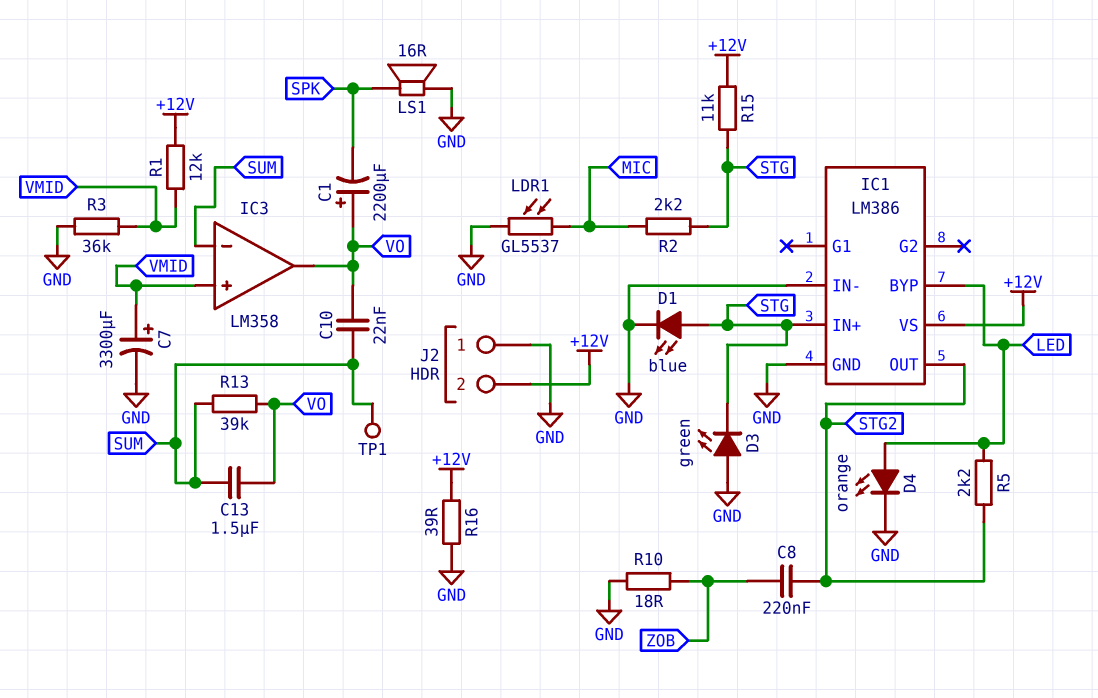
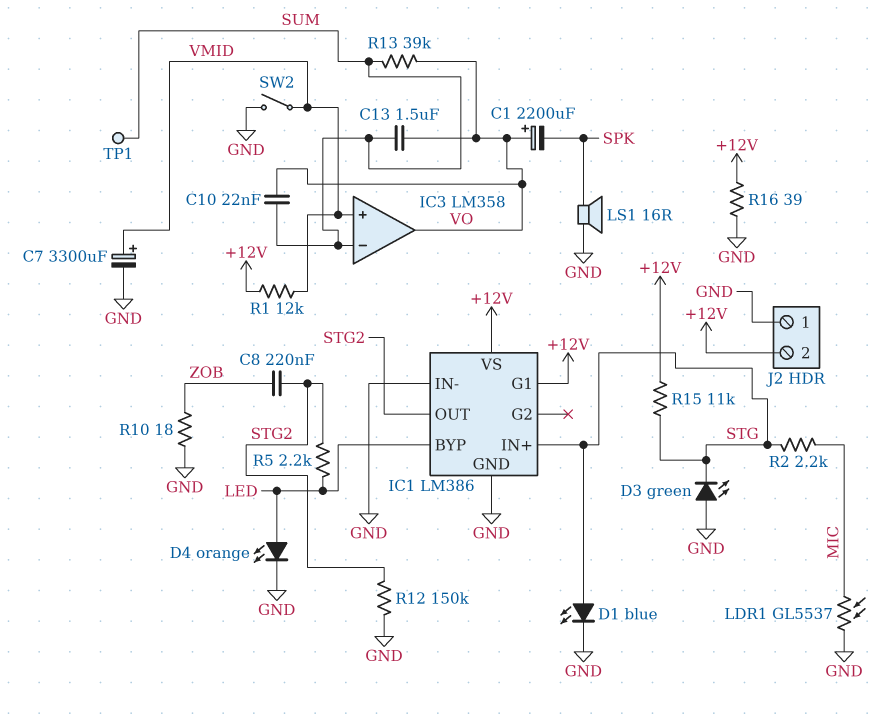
IC1 pin G1: none -> +12V
R3: 36k (GND, VMID) -> none
R12: none -> 150k (GND, STG2)
SW2: none -> switch (GND, VMID)

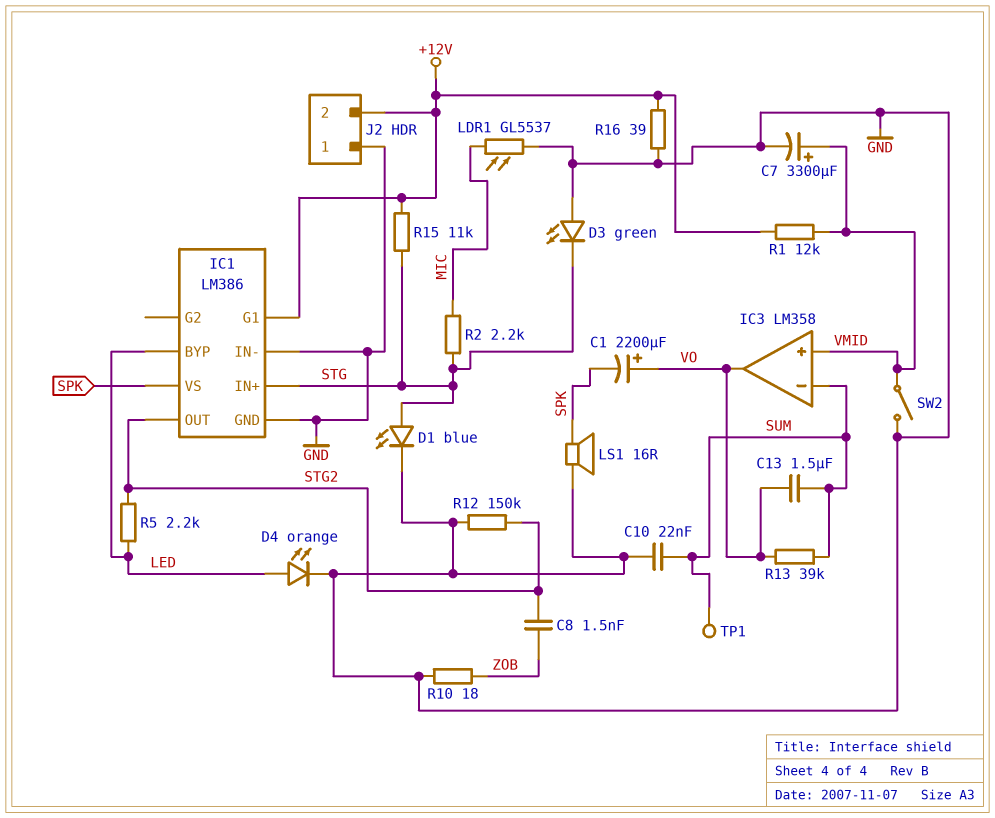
C8: 220nF (STG2, ZOB) -> 1.5nF (STG2, ZOB)
C10: 22nF (SUM, VO) -> 22nF (GND, SUM)
IC1 pin VS: +12V -> SPK

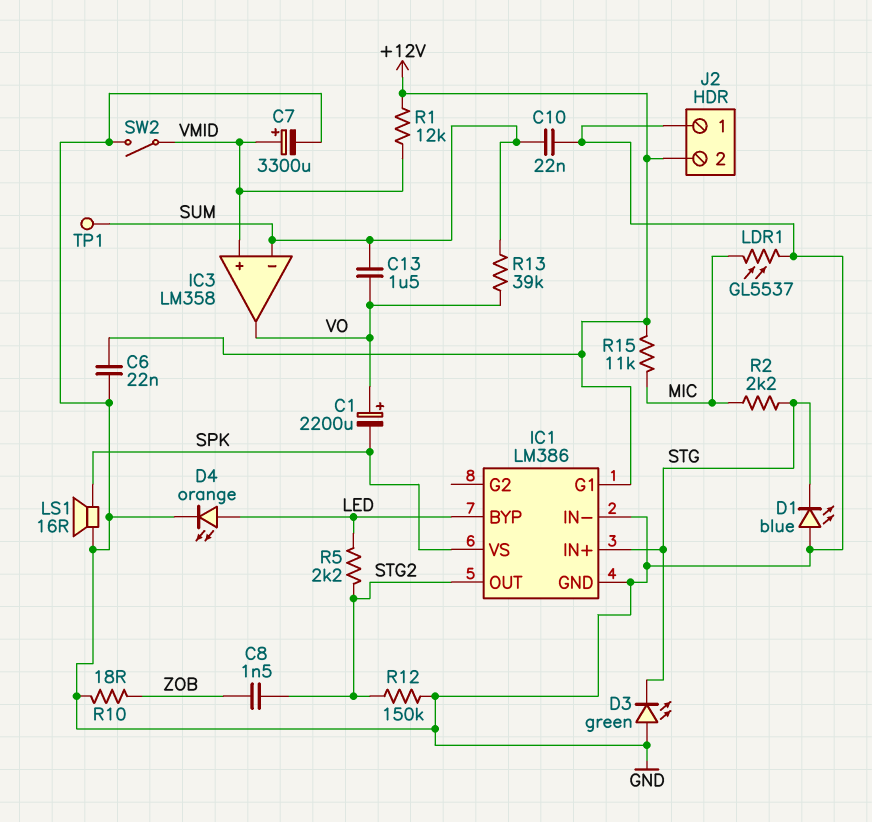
C6: none -> 22nF (+12V, GND)
D1: LED blue (A STG, K GND) -> LED blue (A GND, K STG)
R15: 11k (+12V, STG) -> 11k (+12V, MIC)
R16: 39 (+12V, GND) -> none

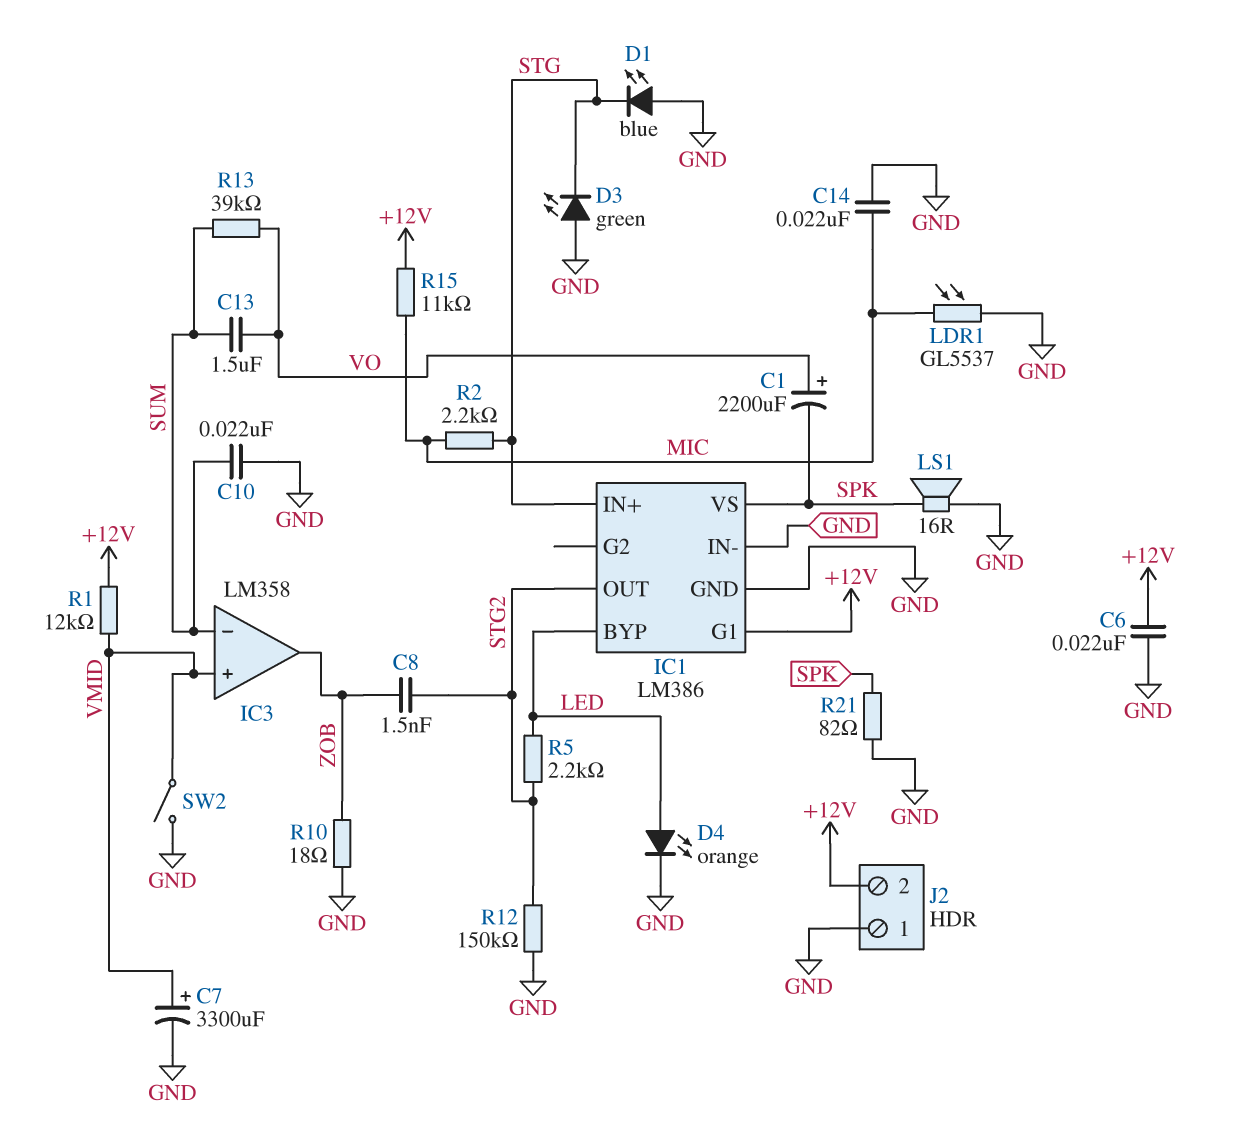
C14: none -> 22nF (GND, MIC)
IC3 pin out: VO -> ZOB
R21: none -> 82 (GND, SPK)
TP1: test point (SUM) -> none

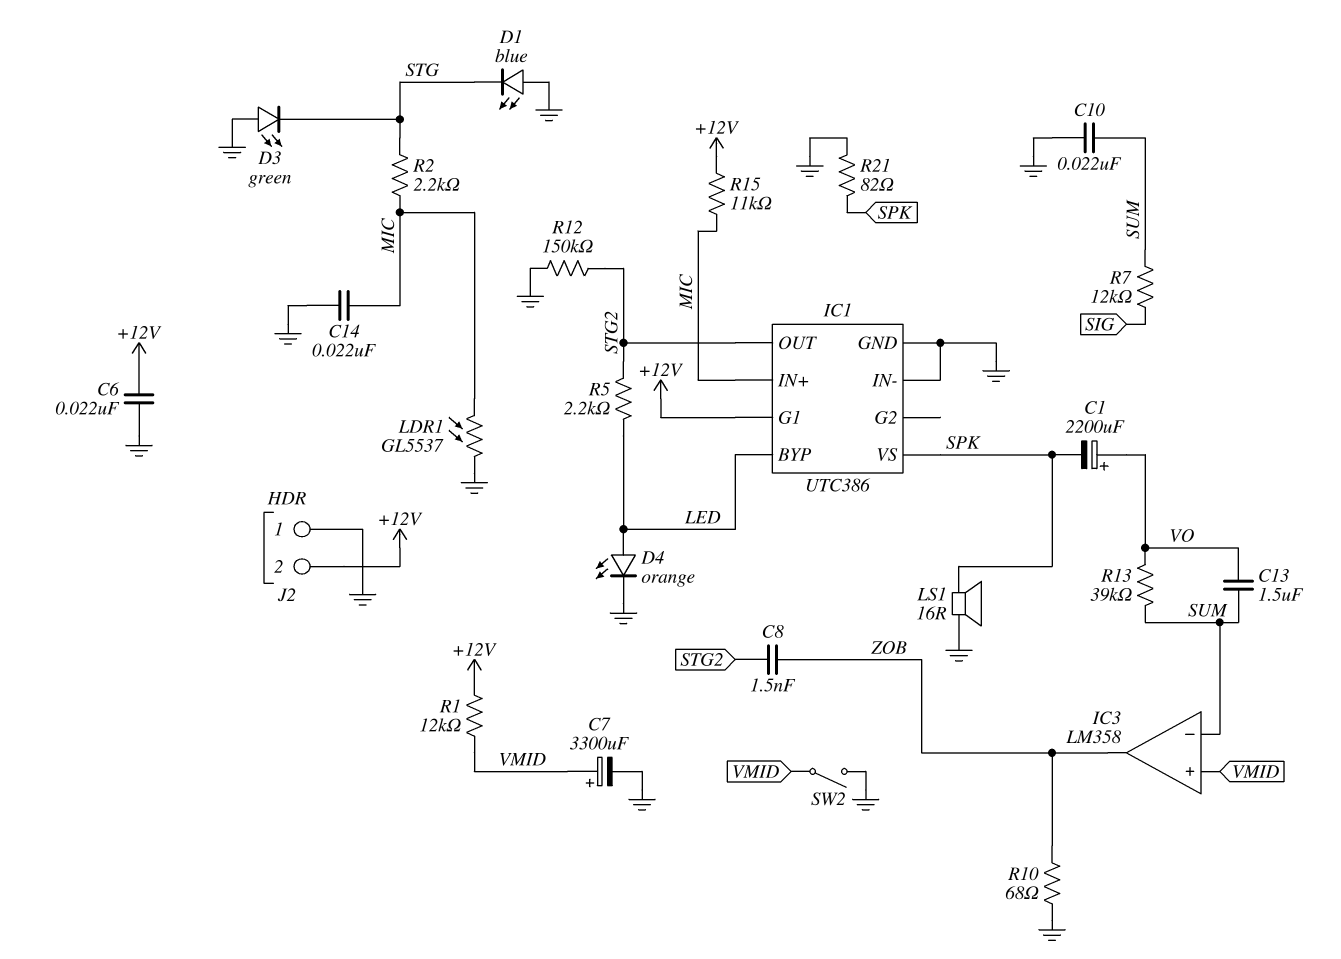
IC1: LM386 -> UTC386
IC1 pin IN+: STG -> MIC
R7: none -> 12k (SIG, SUM)
R10: 18 (GND, ZOB) -> 68 (GND, ZOB)

